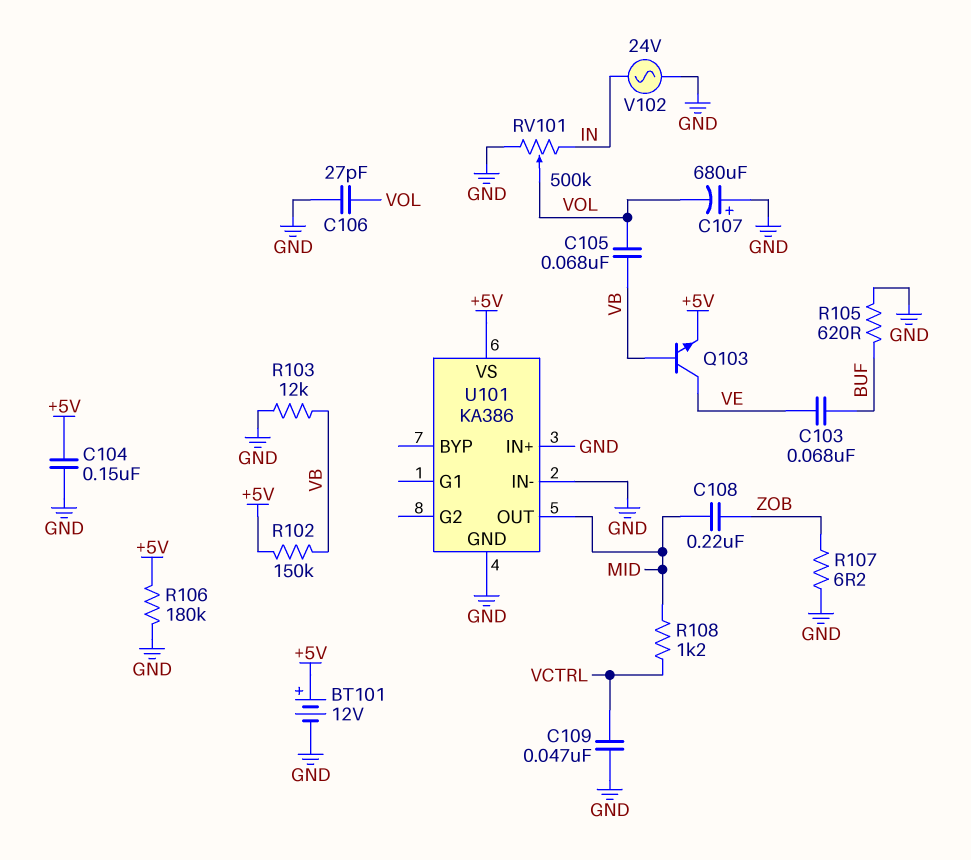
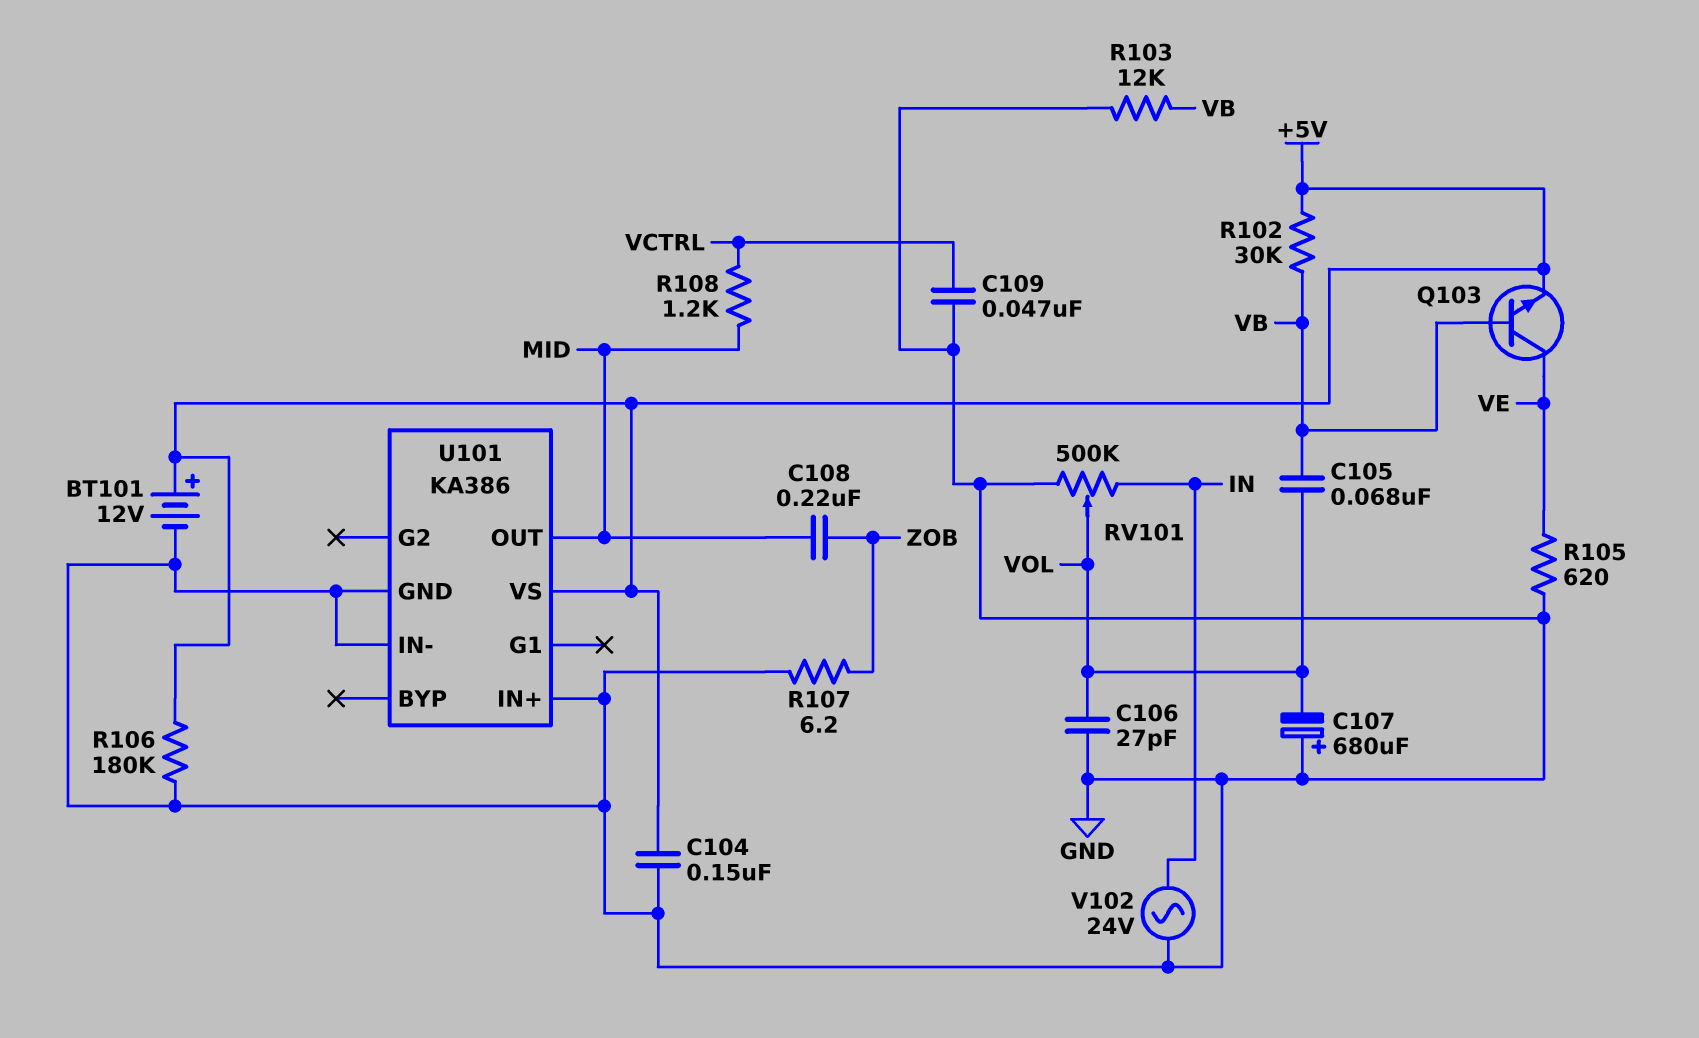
C103: 68nF (BUF, VE) -> none
R102: 150k (+5V, VB) -> 30k (+5V, VB)
R105: 620 (BUF, GND) -> 620 (GND, VE)

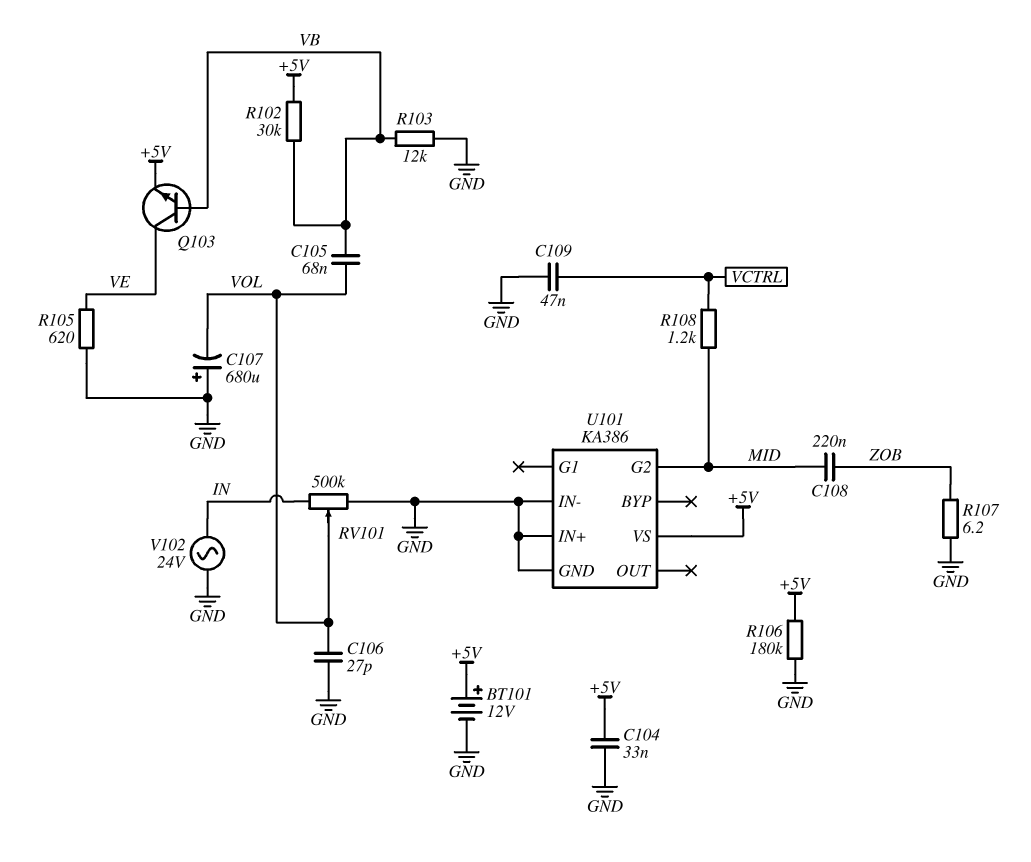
C104: 150nF (+5V, GND) -> 33nF (+5V, GND)
U101 pin G2: none -> MID
U101 pin OUT: MID -> none

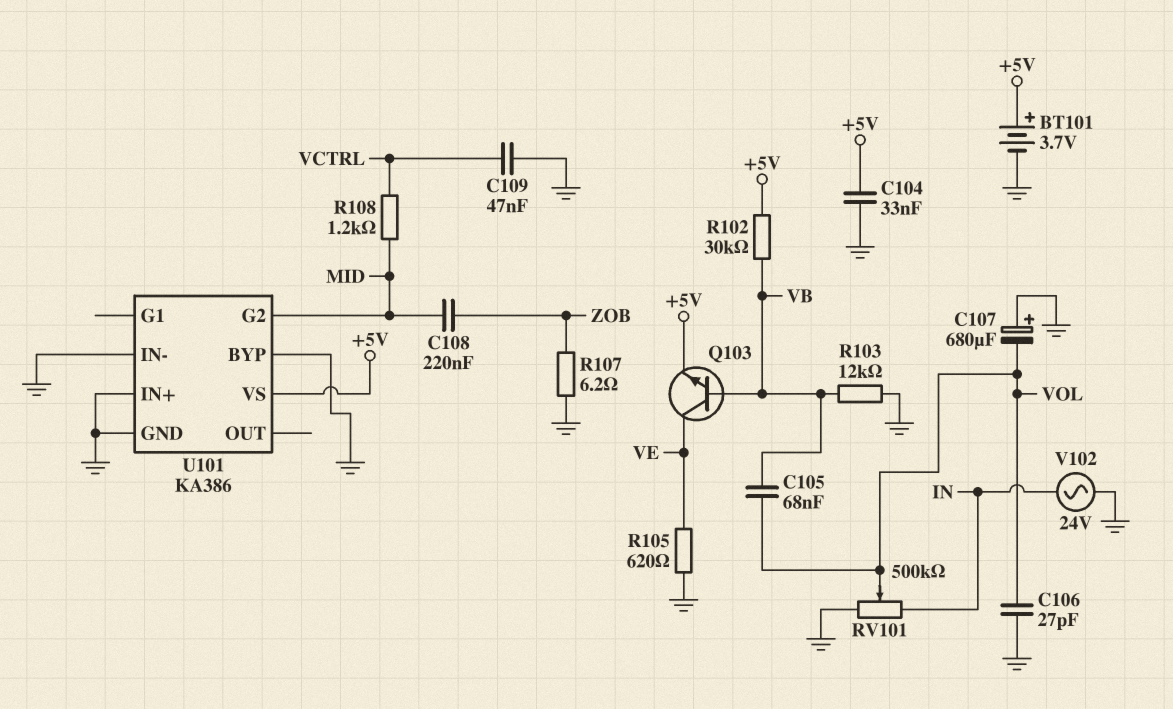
BT101: 12V (plus +5V, minus GND) -> 3.7V (plus +5V, minus GND)
R106: 180k (+5V, GND) -> none
U101 pin BYP: none -> GND

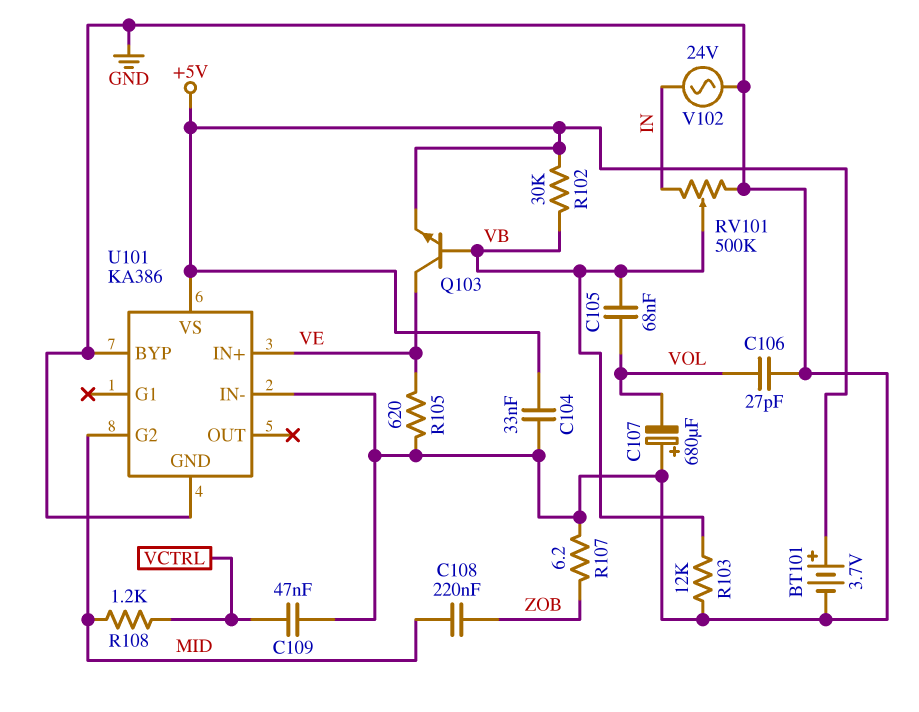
RV101: 500k (GND, IN, wiper VOL) -> 500k (GND, IN, wiper VB)
U101 pin IN+: GND -> VE

